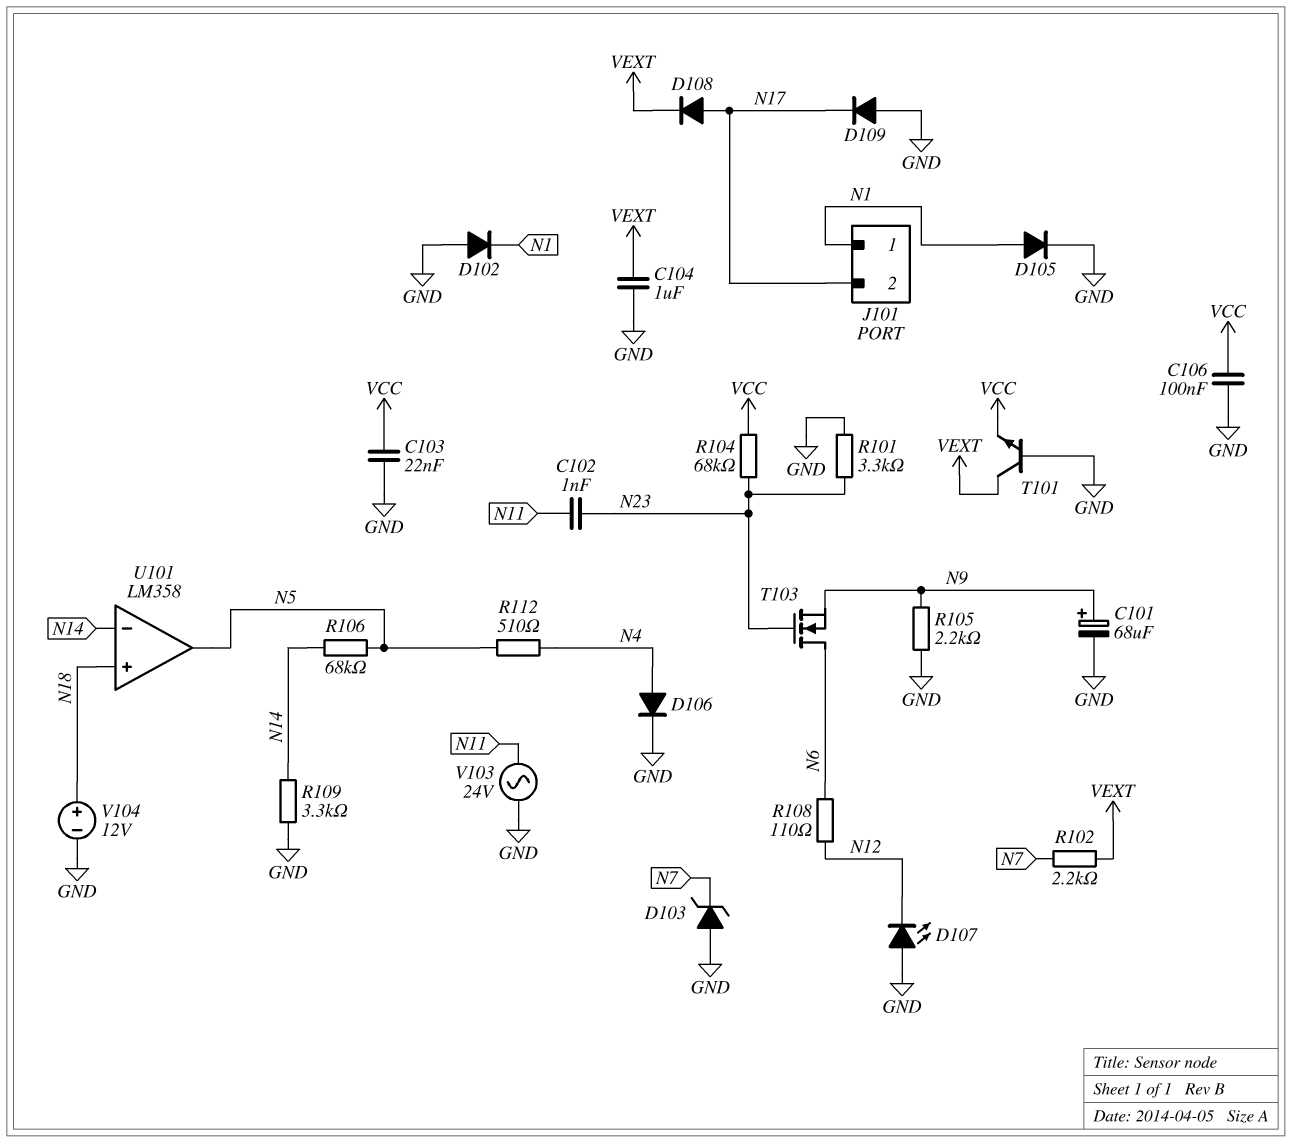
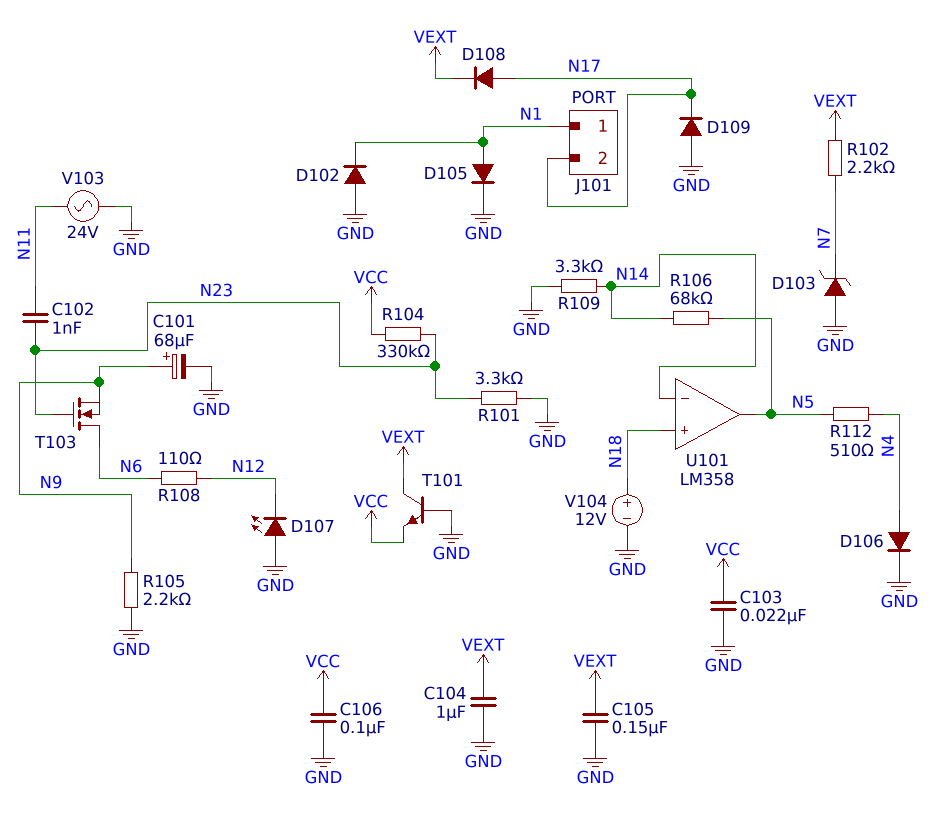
C105: none -> 150nF (GND, VEXT)
R104: 68k (N23, VCC) -> 330k (N23, VCC)

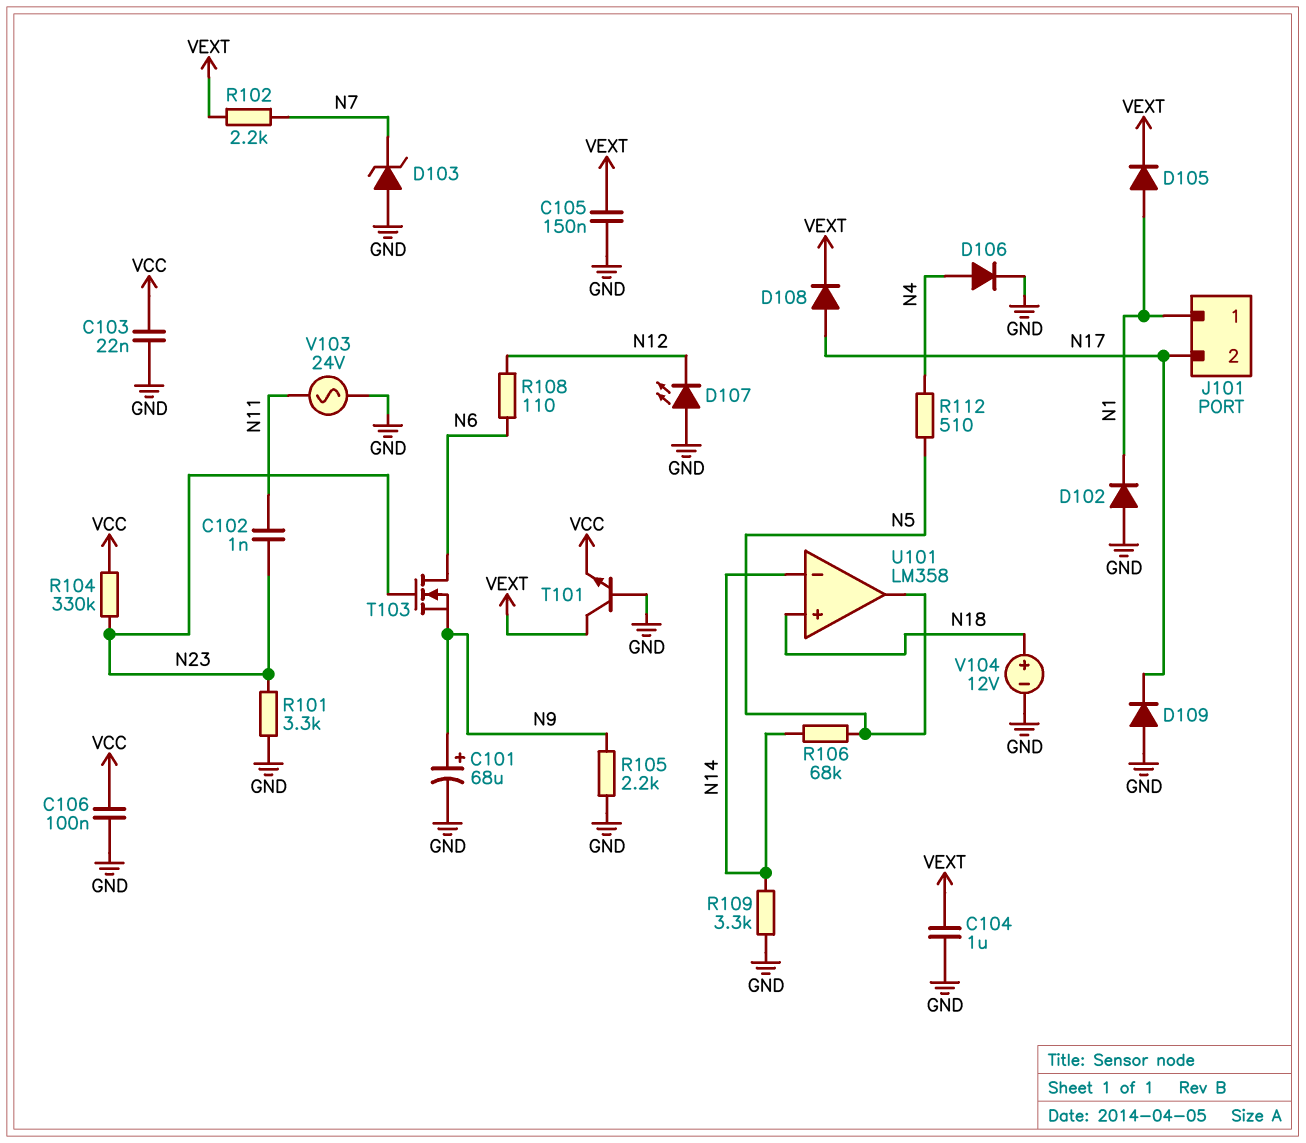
D105: diode (A N1, K GND) -> diode (A N1, K VEXT)

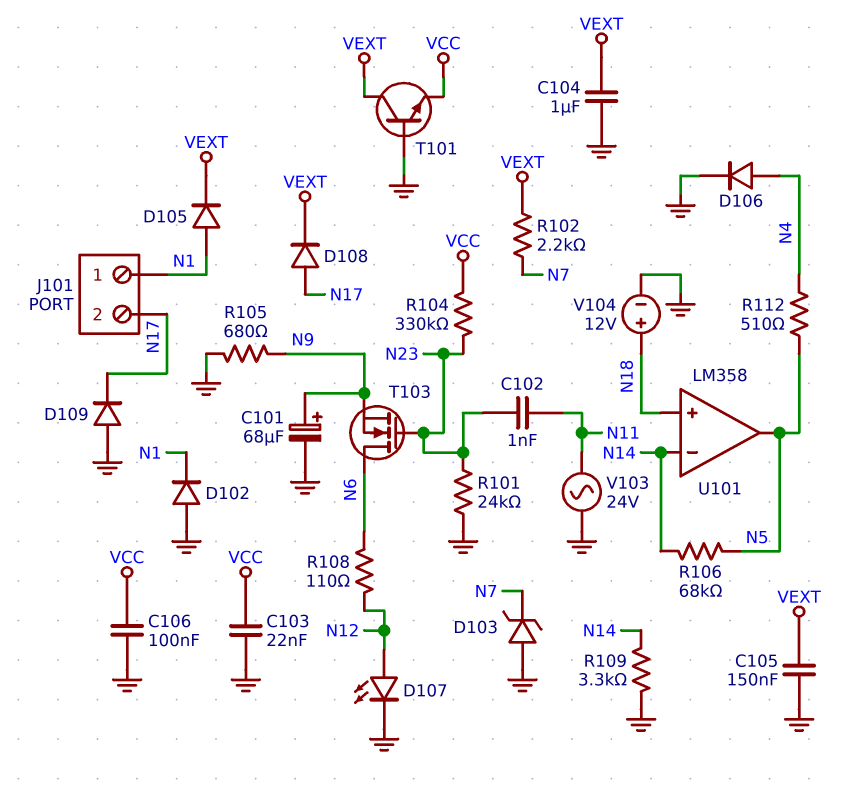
D107: LED (A GND, K N12) -> LED (A N12, K GND)
R101: 3.3k (GND, N23) -> 24k (GND, N23)
R105: 2.2k (GND, N9) -> 680 (GND, N9)

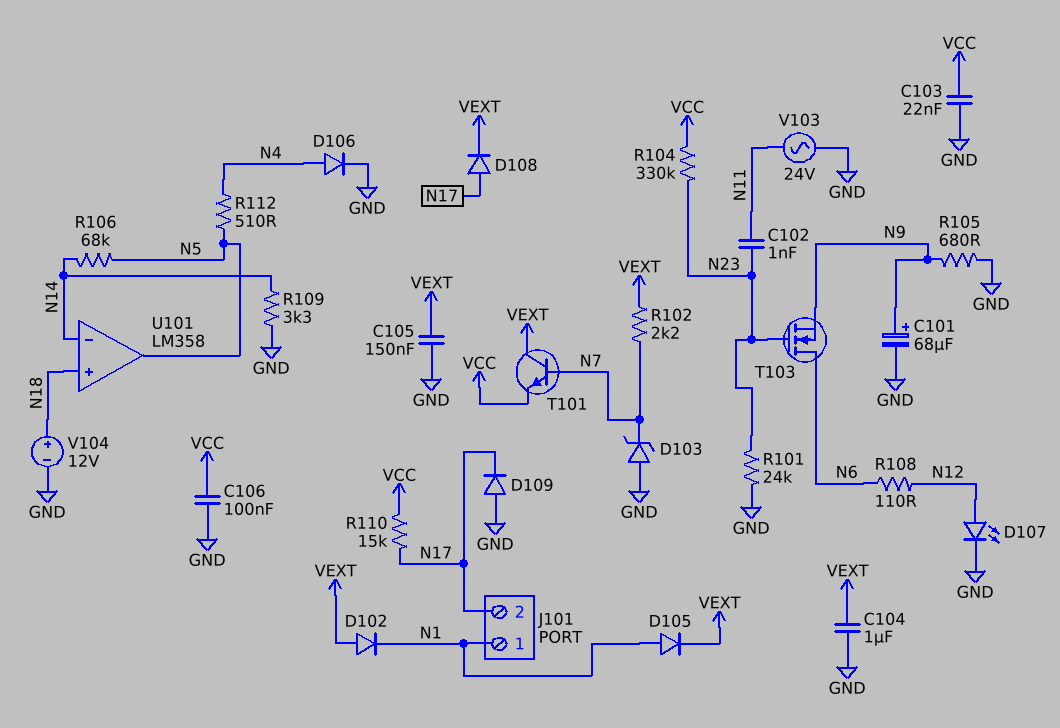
D102: diode (A GND, K N1) -> diode (A VEXT, K N1)
R110: none -> 15k (N17, VCC)
T101: NPN (B GND, C VEXT, E VCC) -> NPN (B N7, C VEXT, E VCC)

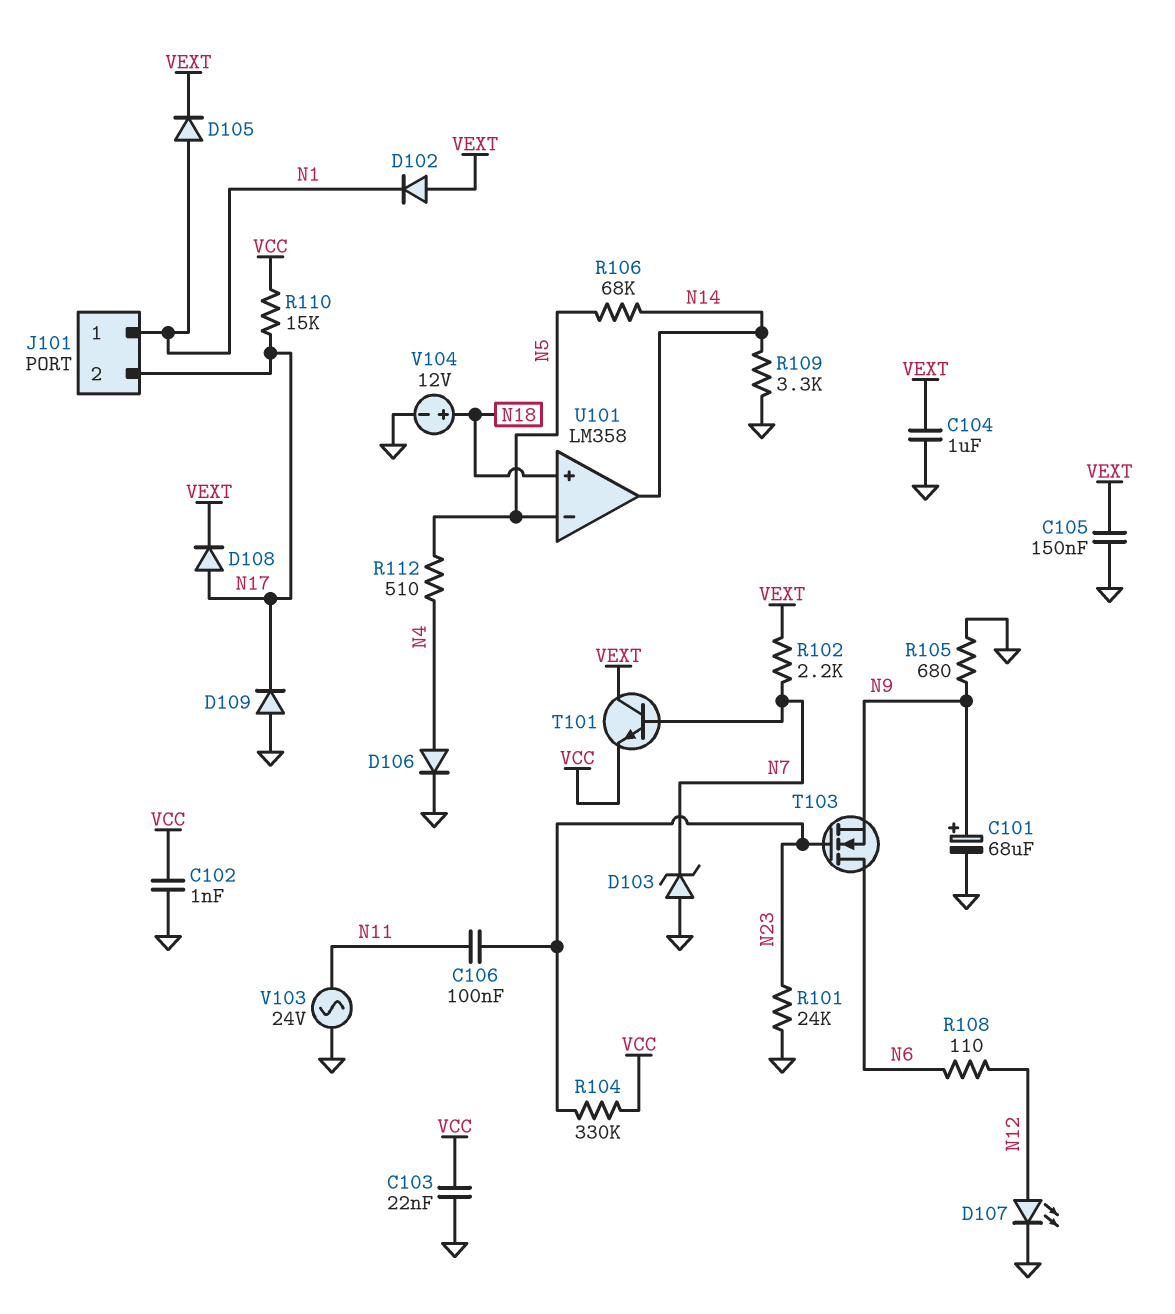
C102: 1nF (N11, N23) -> 1nF (GND, VCC)
C106: 100nF (GND, VCC) -> 100nF (N11, N23)
U101 pin in-: N14 -> N5
U101 pin out: N5 -> N14

